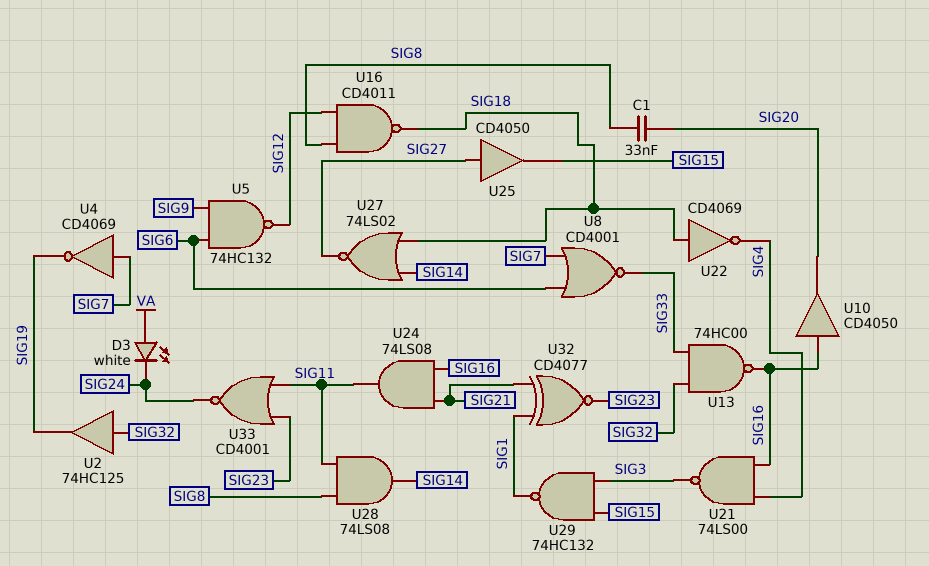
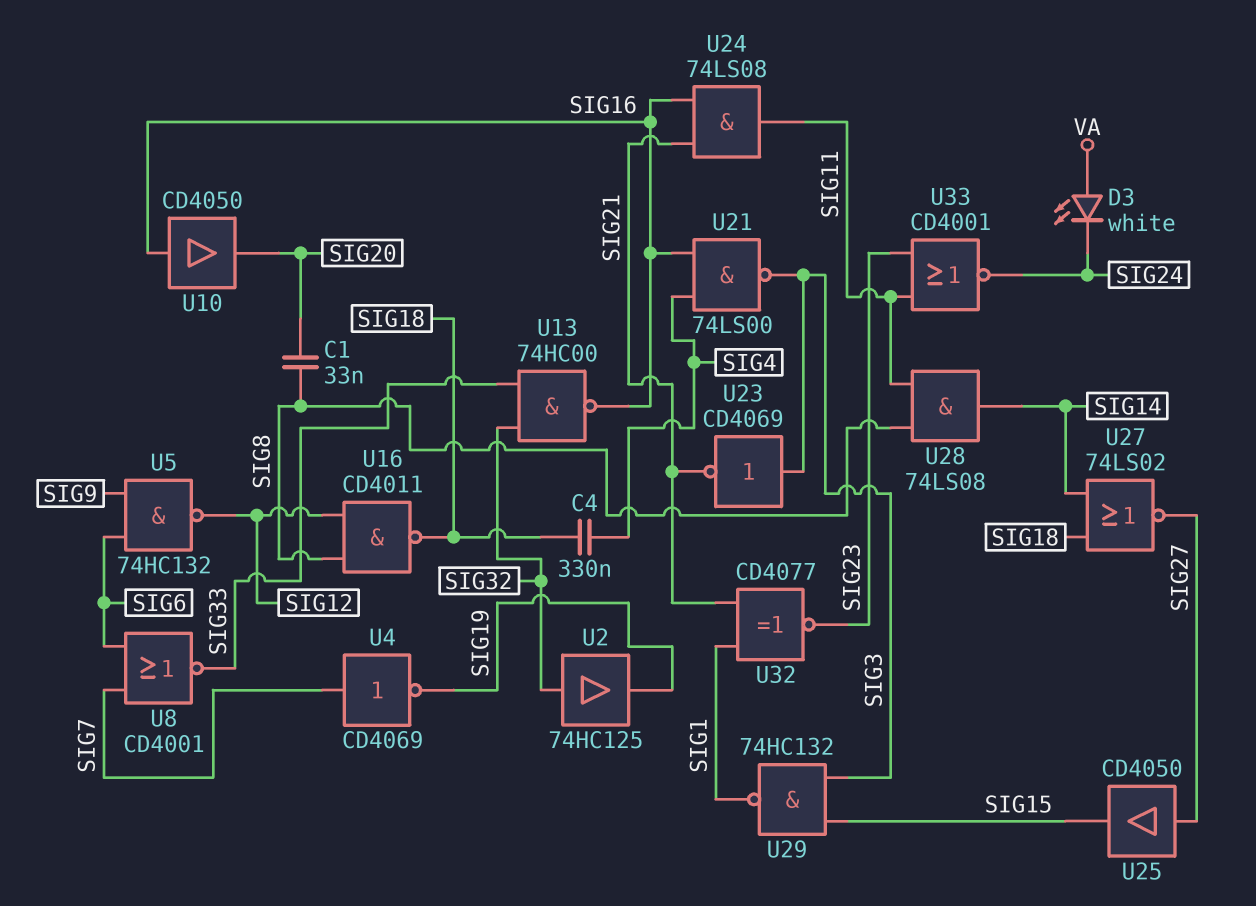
C4: none -> 330nF (SIG4, SIG18)
U22: NOT CD4069 (in SIG18, out SIG4) -> none
U23: none -> NOT CD4069 (in SIG3, out SIG21)

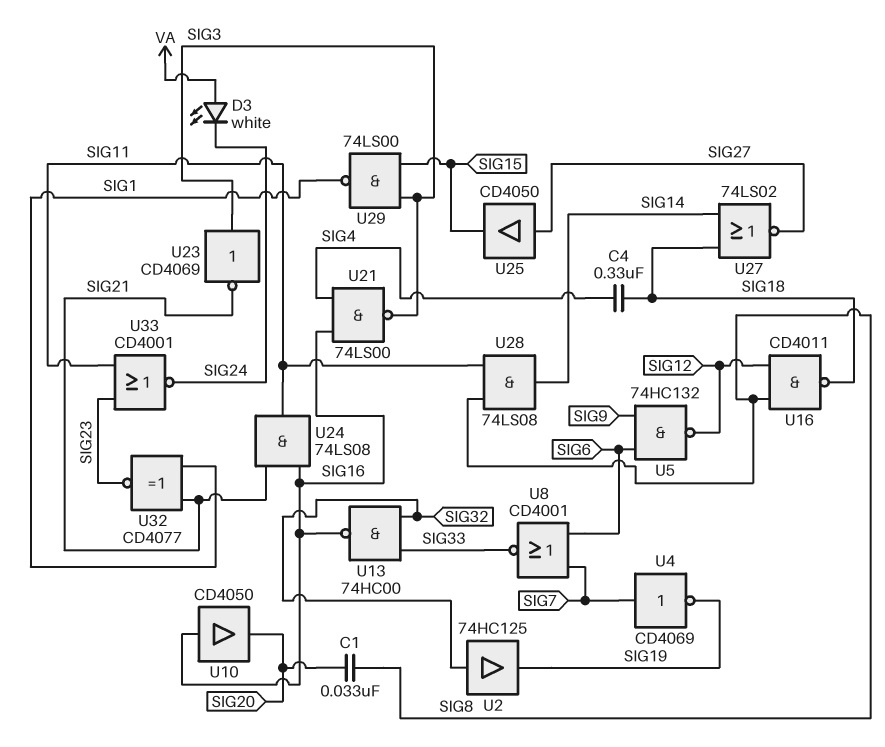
U29: NAND 74HC132 (in SIG3, in SIG15, out SIG1) -> NAND 74LS00 (in SIG3, in SIG15, out SIG1)

